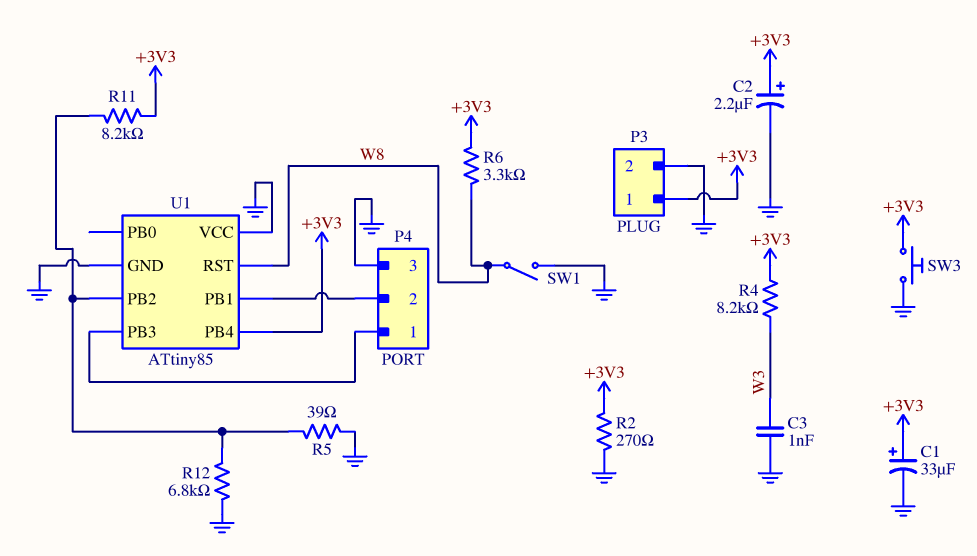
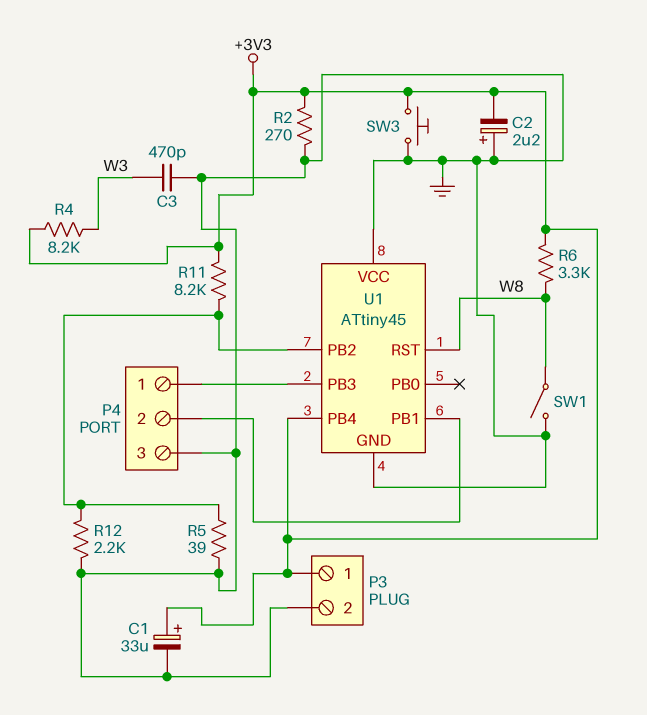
C2: 2.2uF (plus +3V3, minus GND) -> 2.2uF (plus GND, minus +3V3)
C3: 1nF (GND, W3) -> 470pF (GND, W3)
R12: 6.8k (GND, U1/PB2) -> 2.2k (GND, U1/PB2)
U1: ATtiny85 -> ATtiny45

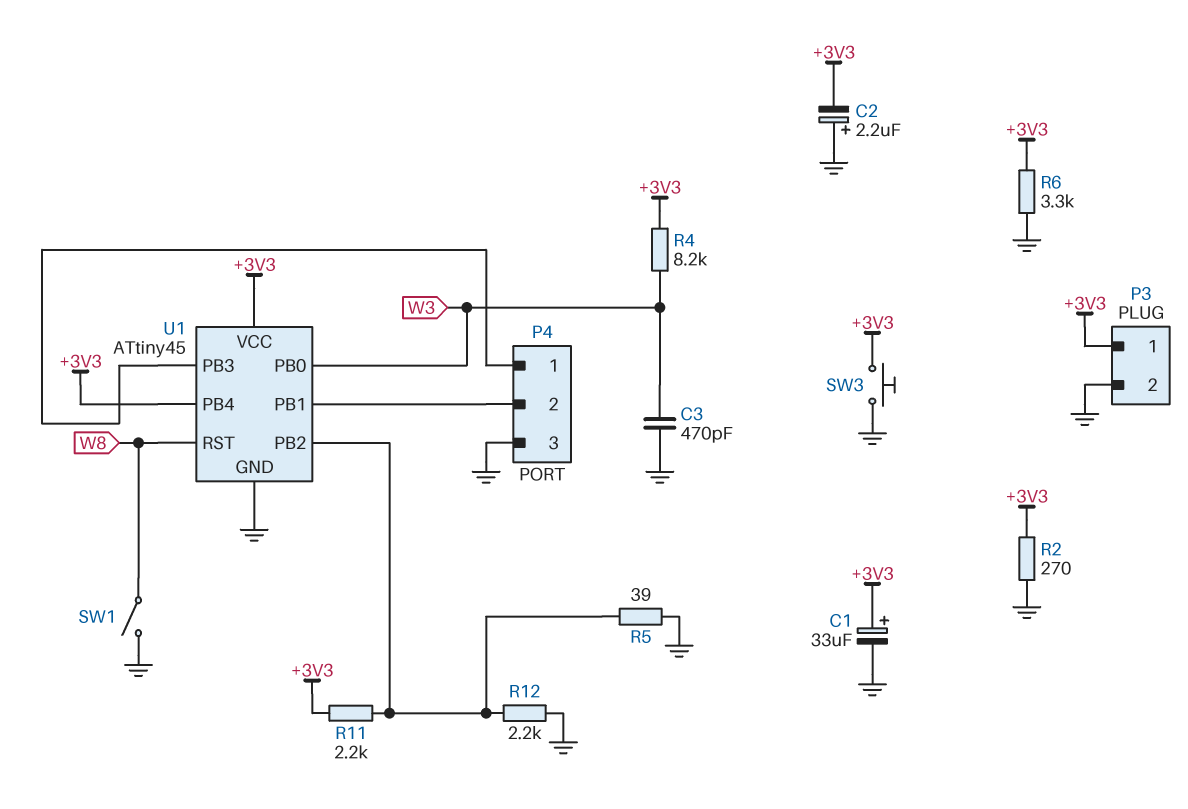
R6: 3.3k (+3V3, W8) -> 3.3k (+3V3, GND)
R11: 8.2k (+3V3, U1/PB2) -> 2.2k (+3V3, U1/PB2)
U1 pin PB0: none -> W3
U1 pin VCC: GND -> +3V3

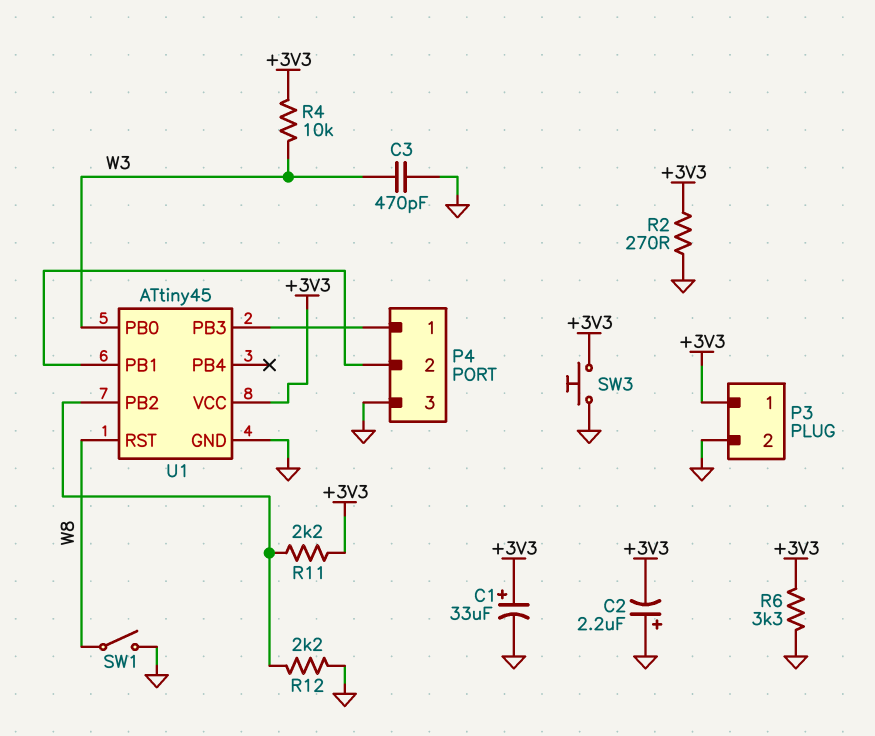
R4: 8.2k (+3V3, W3) -> 10k (+3V3, W3)
R5: 39 (GND, U1/PB2) -> none
U1 pin PB4: +3V3 -> none

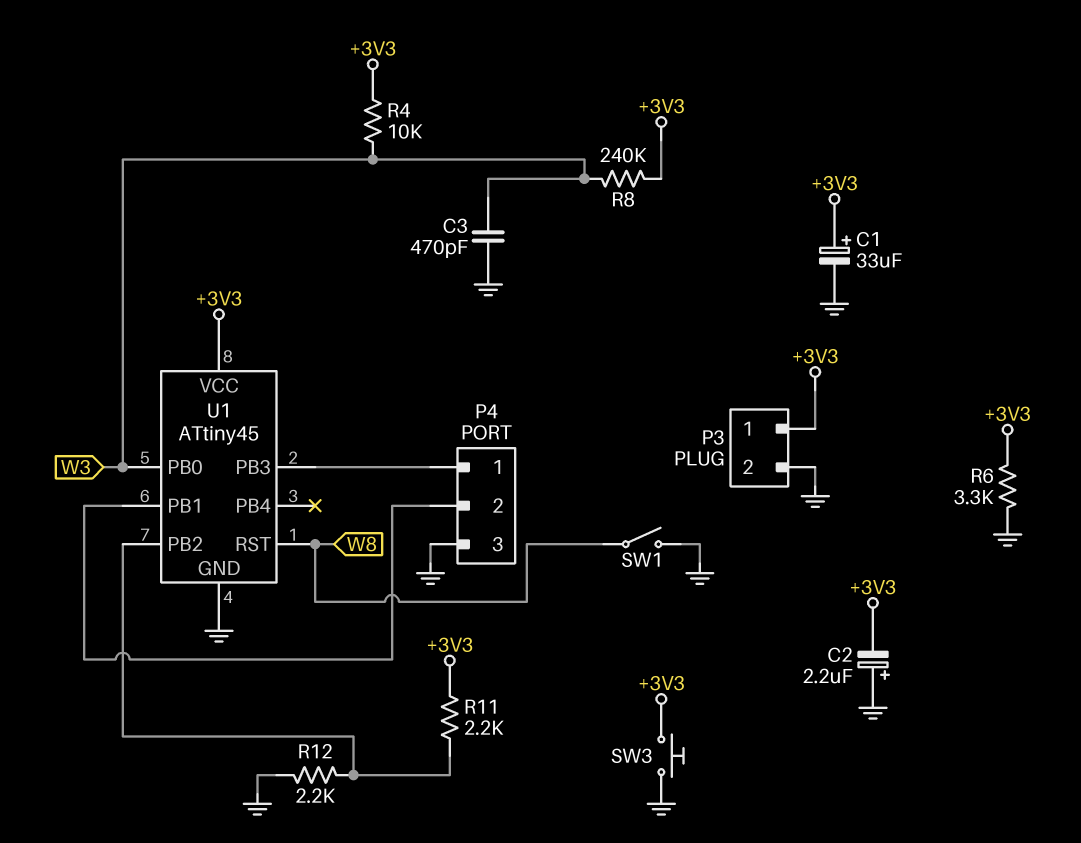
R2: 270 (+3V3, GND) -> none
R8: none -> 240k (+3V3, W3)

